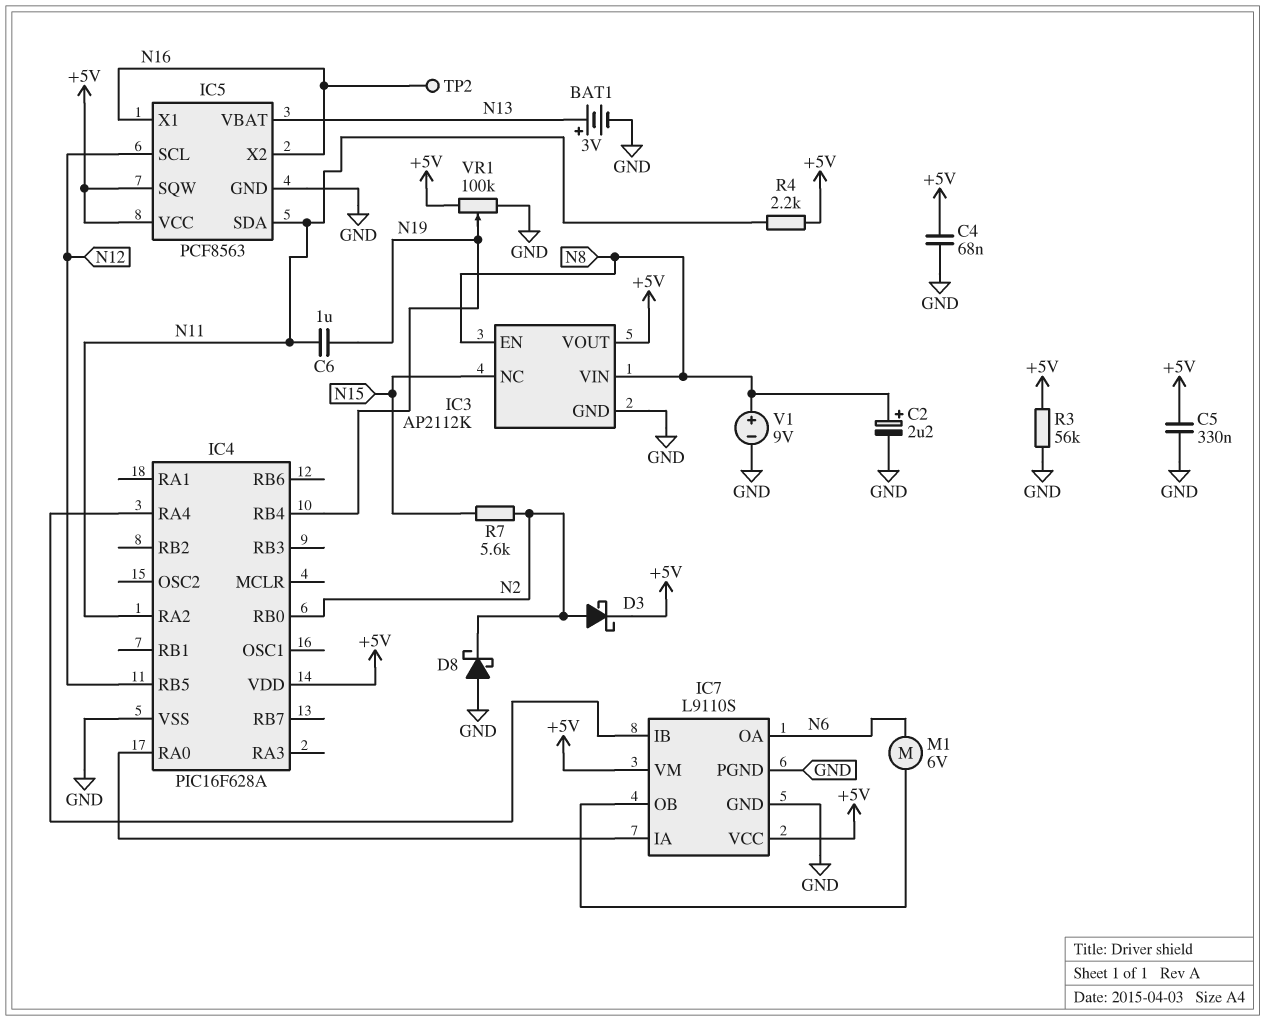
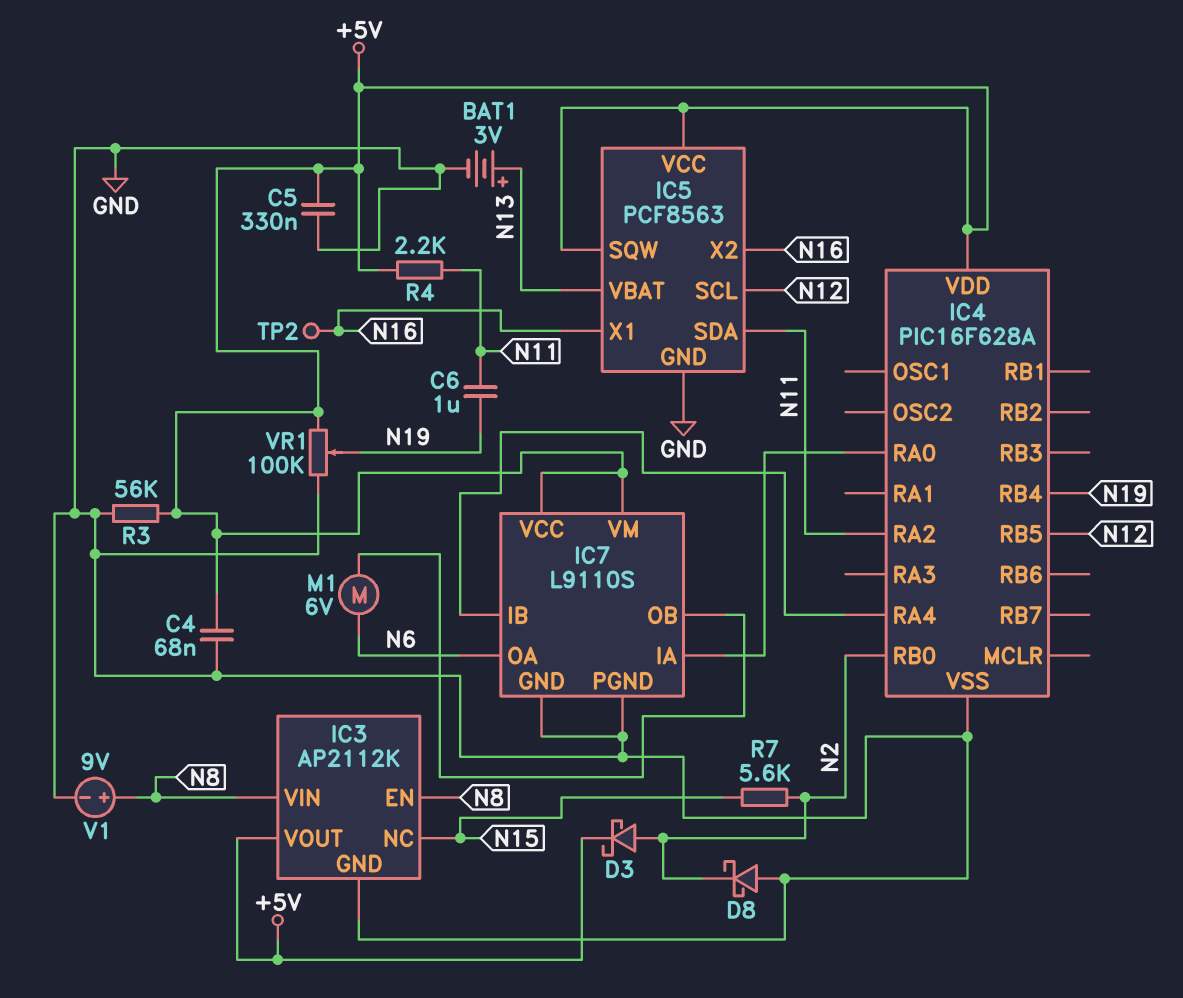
C2: 2.2uF (plus N8, minus GND) -> none

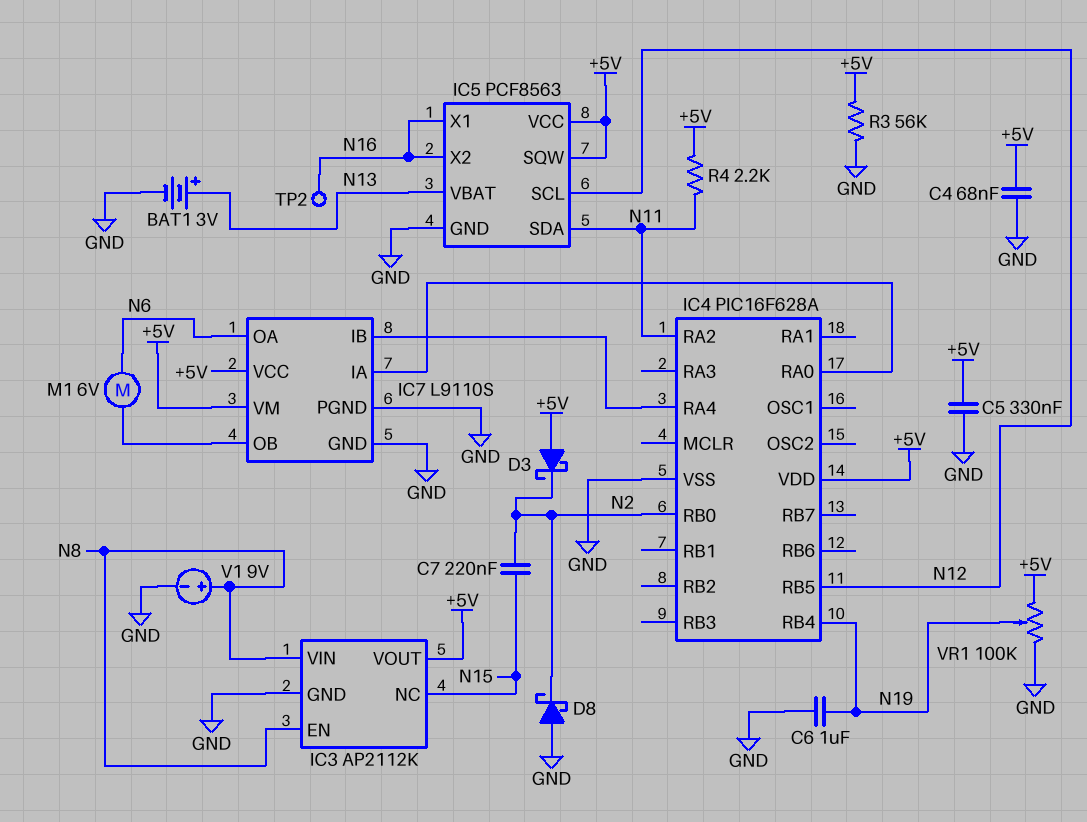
C6: 1uF (N11, N19) -> 1uF (GND, N19)
C7: none -> 220nF (N2, N15)
D3: schottky (A N2, K +5V) -> schottky (A +5V, K N2)
R7: 5.6k (N2, N15) -> none

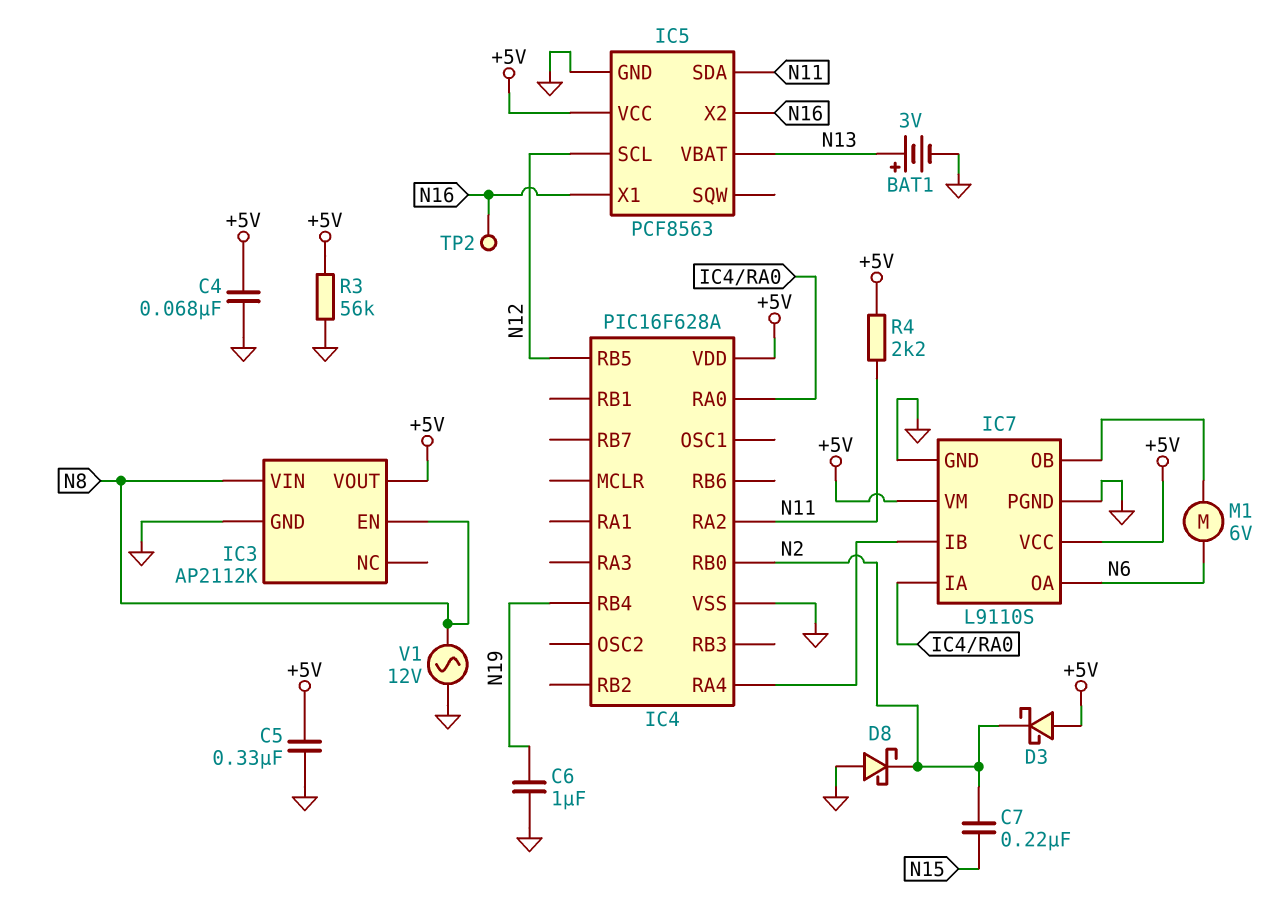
IC3 pin NC: N15 -> none
IC5 pin SQW: +5V -> none
V1: 9V (plus N8, minus GND) -> AC 12V (GND, N8)
VR1: 100k (+5V, GND, wiper N19) -> none

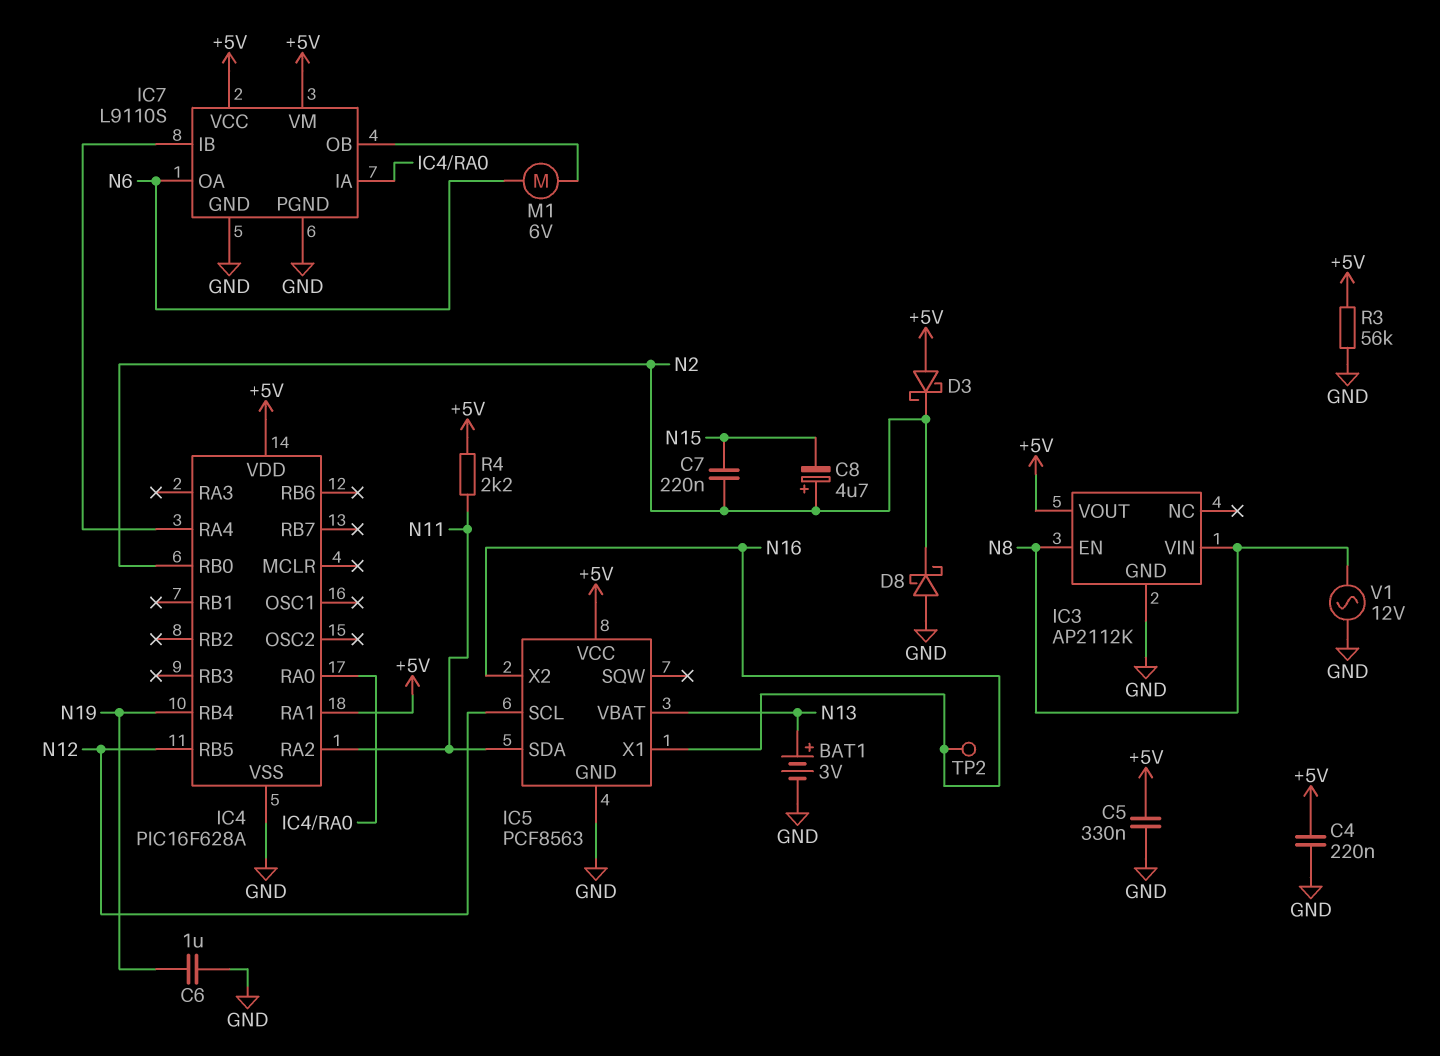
C4: 68nF (+5V, GND) -> 220nF (+5V, GND)
C8: none -> 4.7uF (plus N2, minus N15)
IC4 pin RA1: none -> +5V

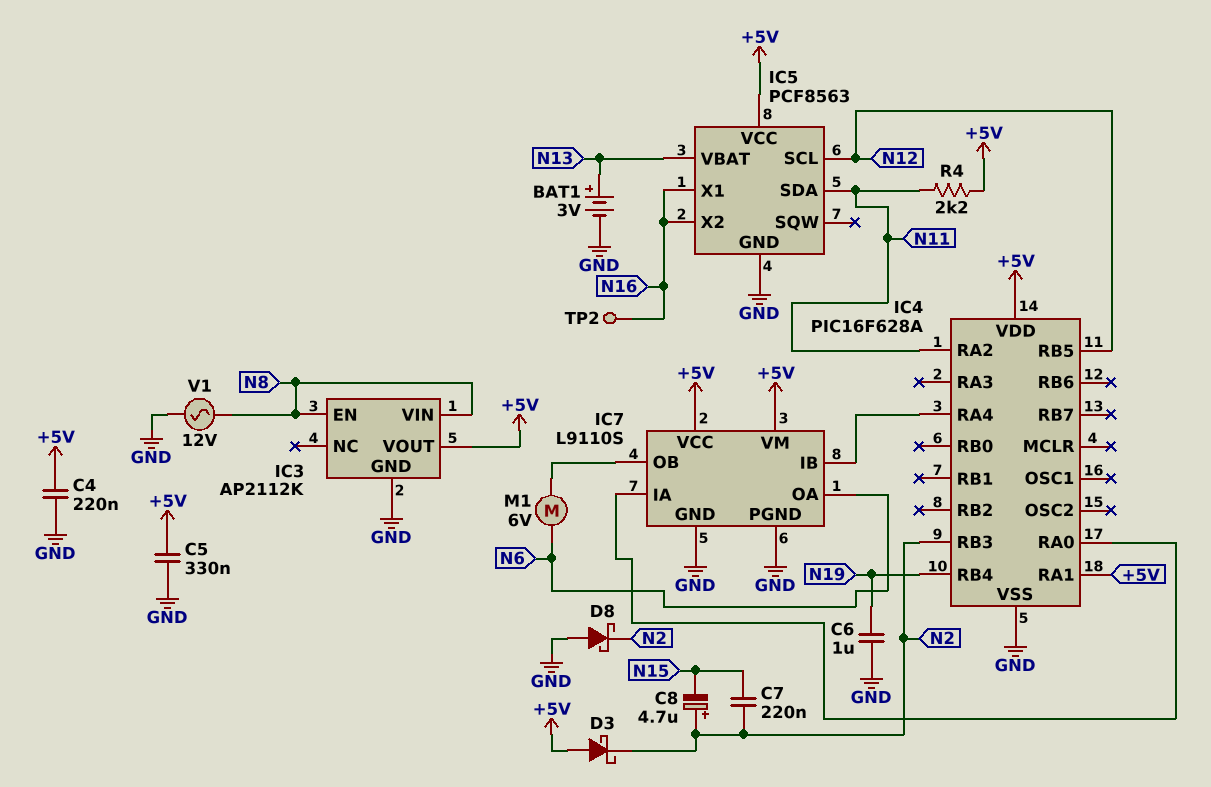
IC4 pin RB0: N2 -> none
IC4 pin RB3: none -> N2
R3: 56k (+5V, GND) -> none

